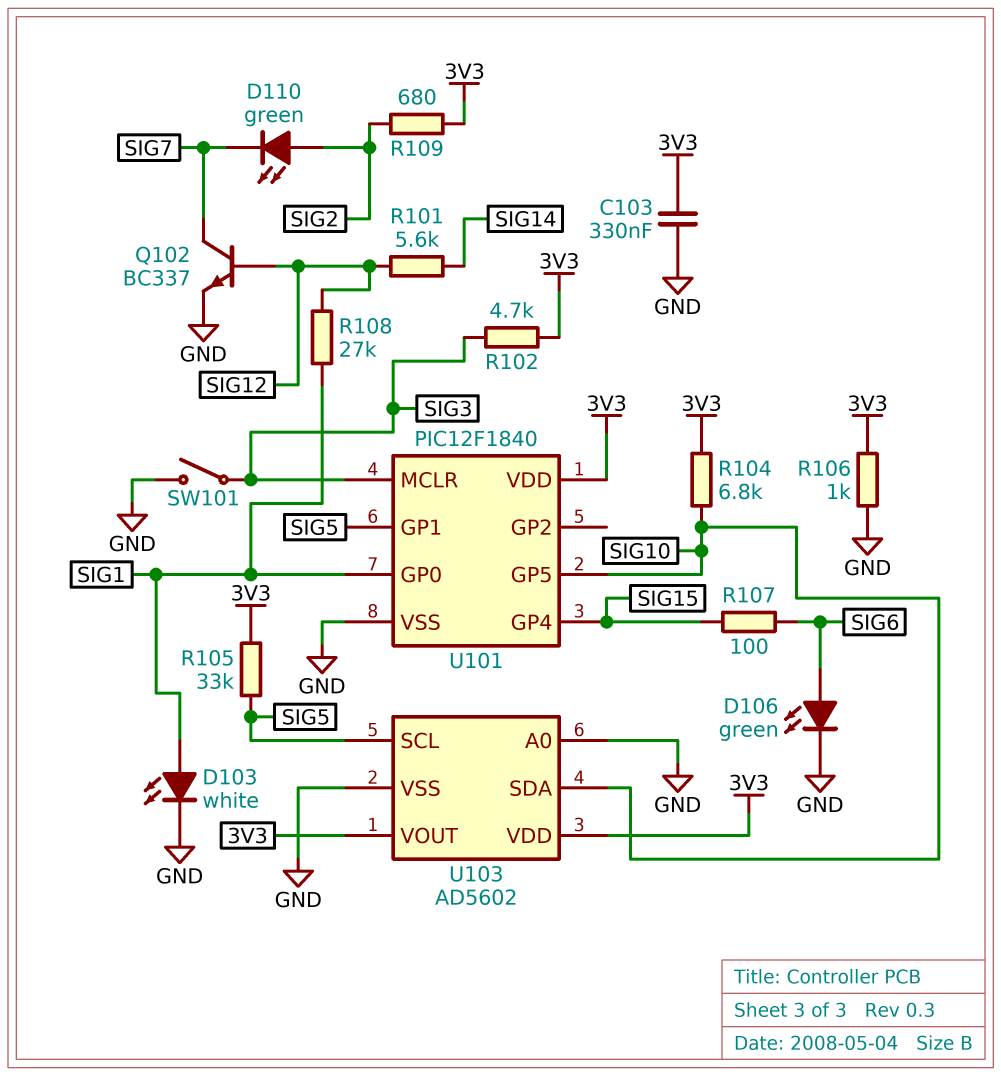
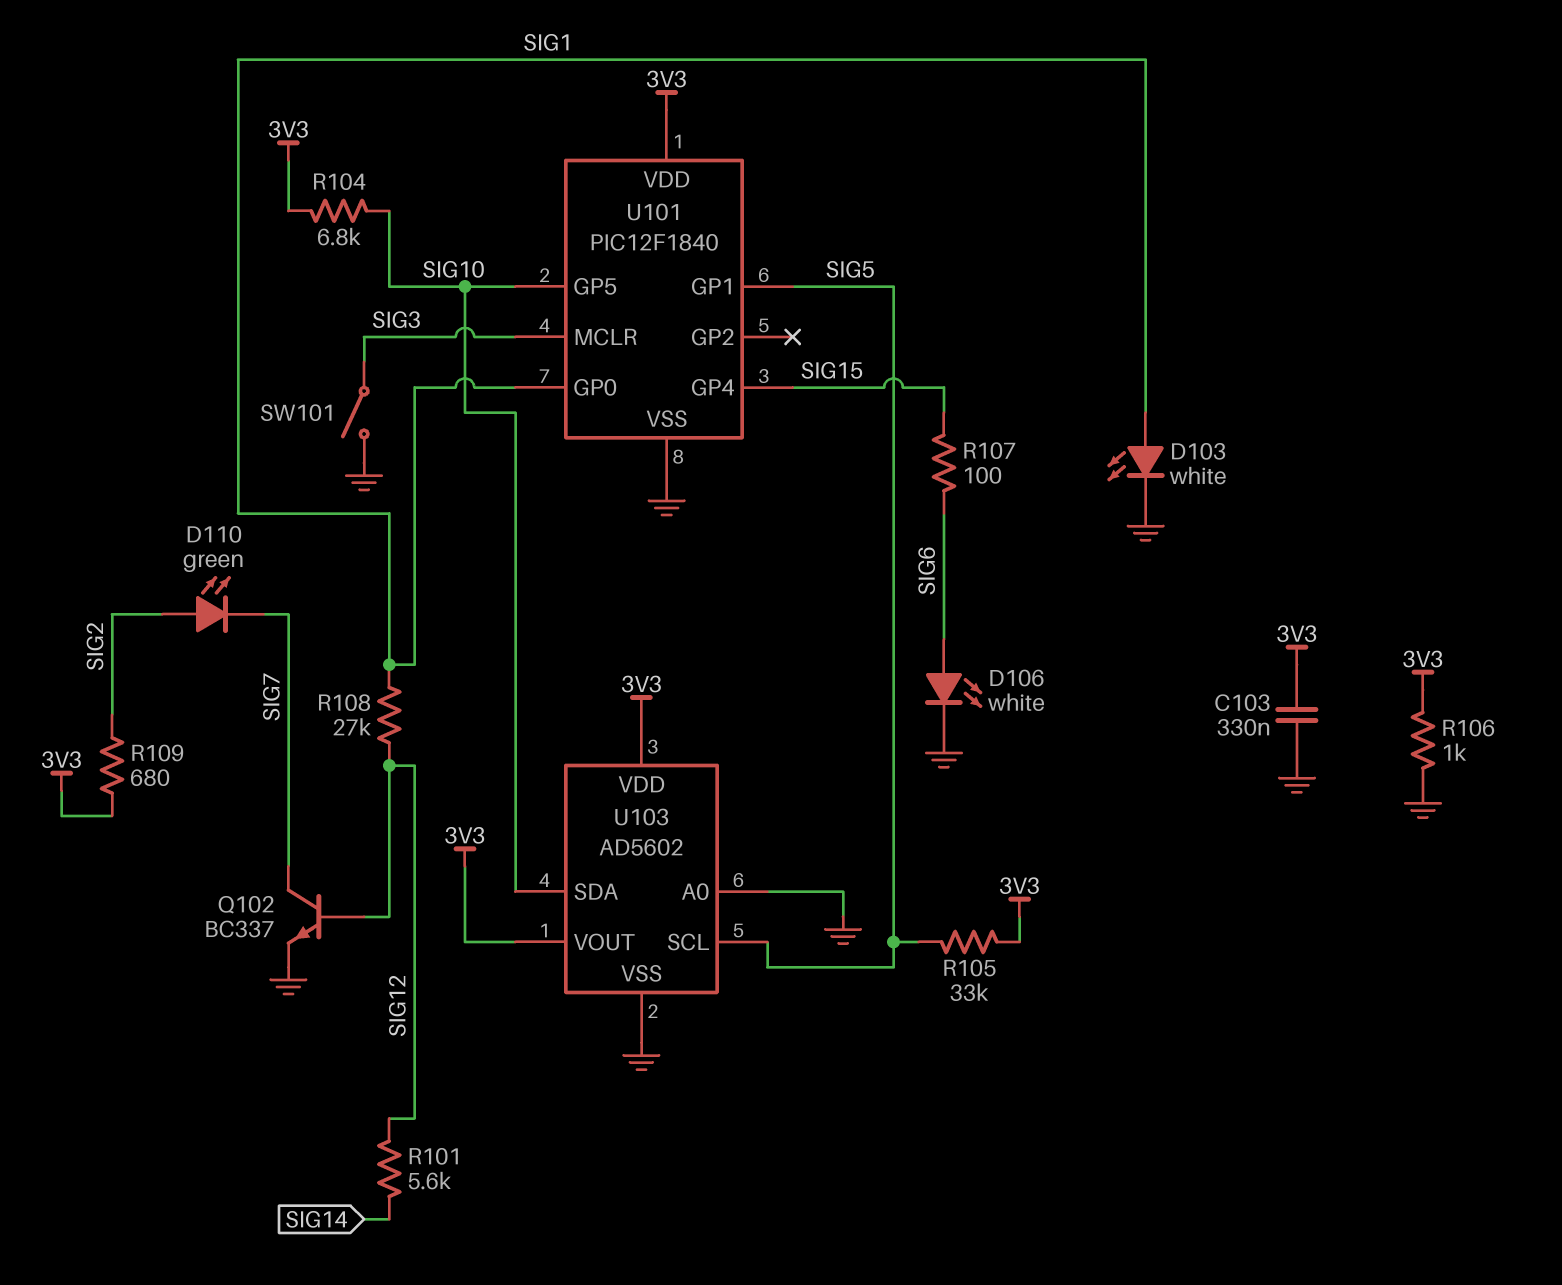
D106: LED green (A SIG6, K GND) -> LED white (A SIG6, K GND)
R102: 4.7k (3V3, SIG3) -> none

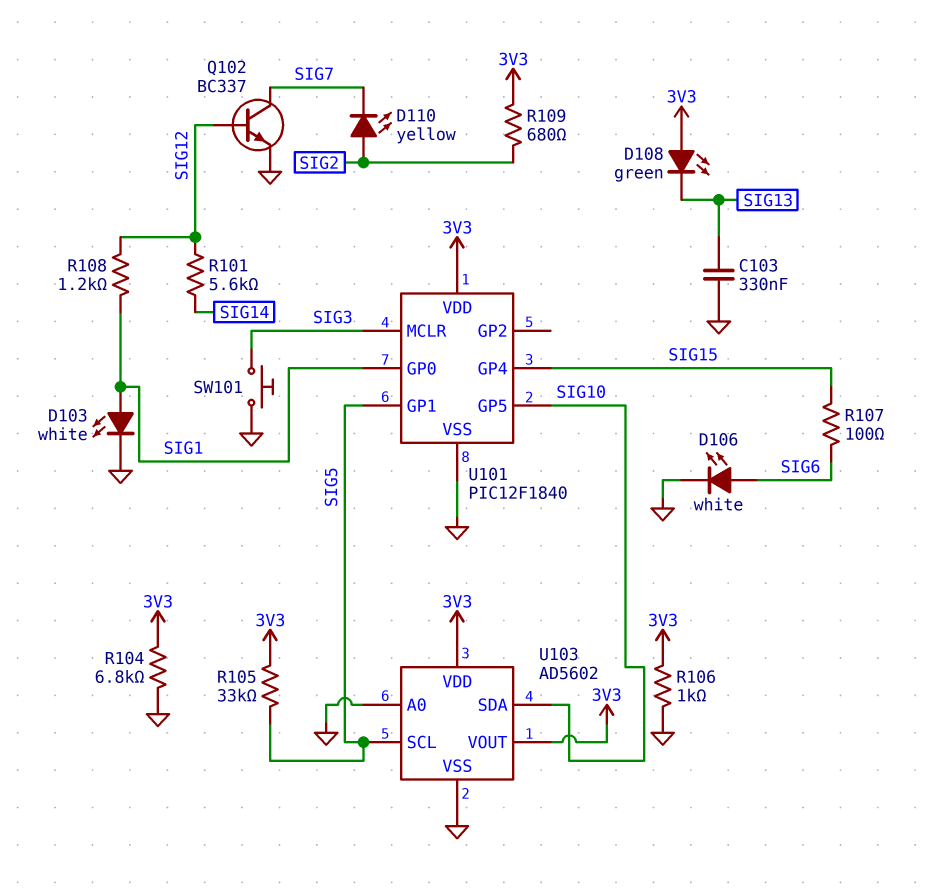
C103: 330nF (3V3, GND) -> 330nF (GND, SIG13)
D108: none -> LED green (A 3V3, K SIG13)
D110: LED green (A SIG2, K SIG7) -> LED yellow (A SIG2, K SIG7)
R104: 6.8k (3V3, SIG10) -> 6.8k (3V3, GND)
R108: 27k (SIG1, SIG12) -> 1.2k (SIG1, SIG12)
SW101: switch (GND, SIG3) -> button (GND, SIG3)

